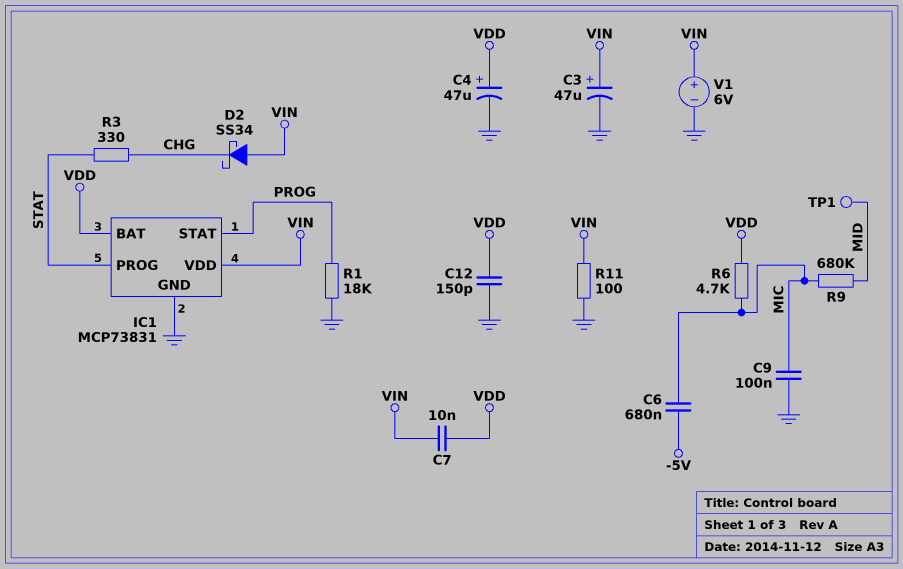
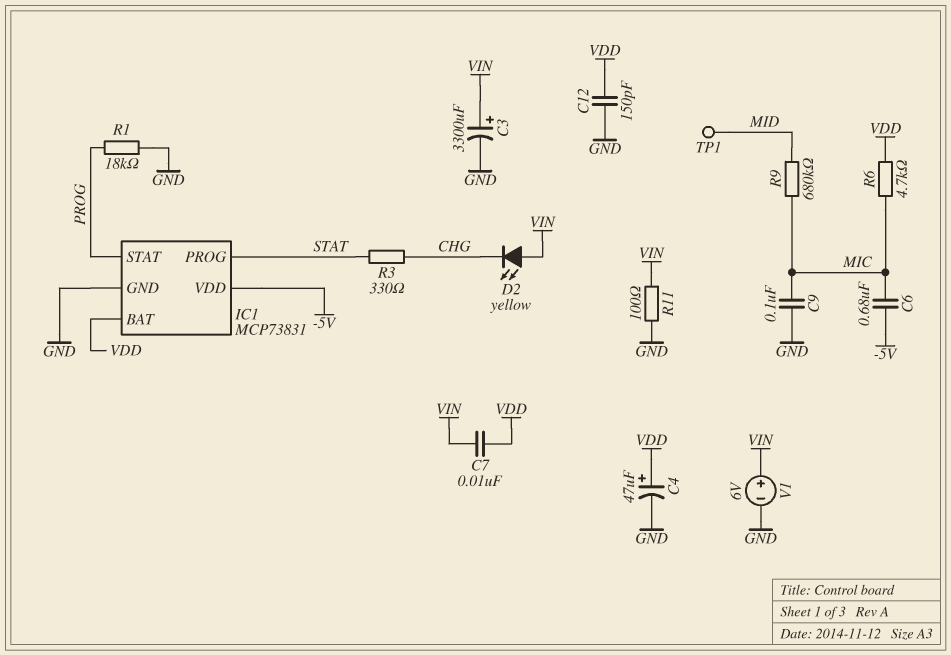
C3: 47uF (plus VIN, minus GND) -> 3300uF (plus VIN, minus GND)
D2: schottky SS34 (A VIN, K CHG) -> LED yellow (A VIN, K CHG)
IC1 pin VDD: VIN -> -5V

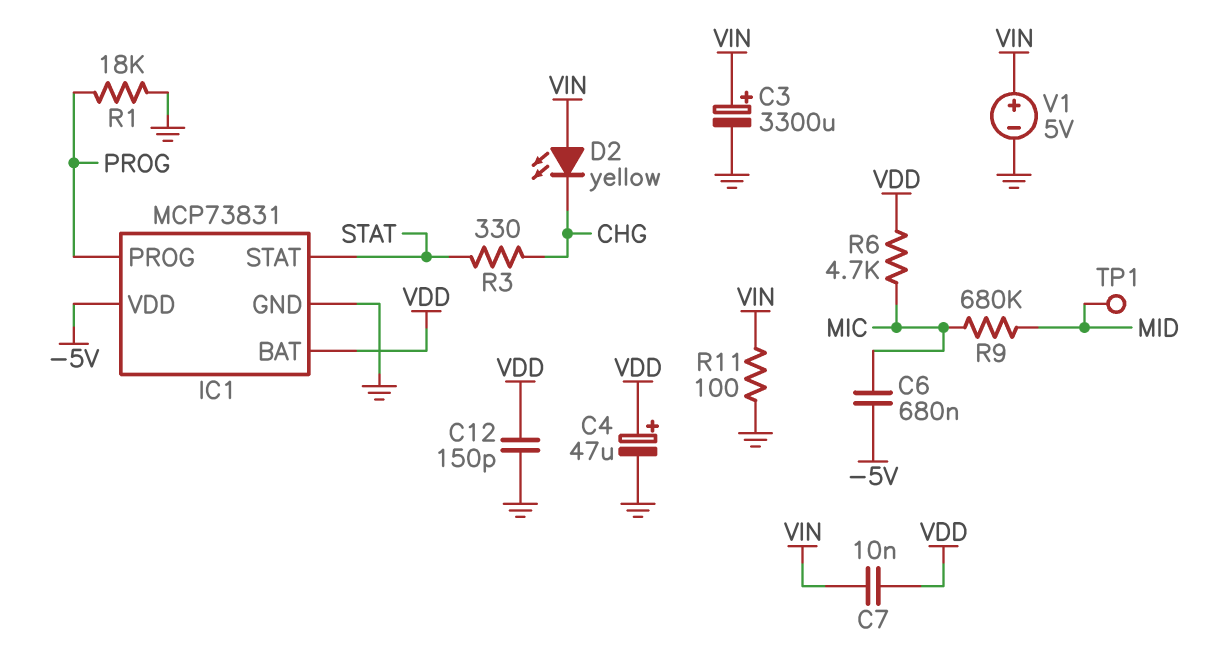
C9: 100nF (GND, MIC) -> none
IC1 pin PROG: STAT -> PROG
IC1 pin STAT: PROG -> STAT
V1: 6V (plus VIN, minus GND) -> 5V (plus VIN, minus GND)

